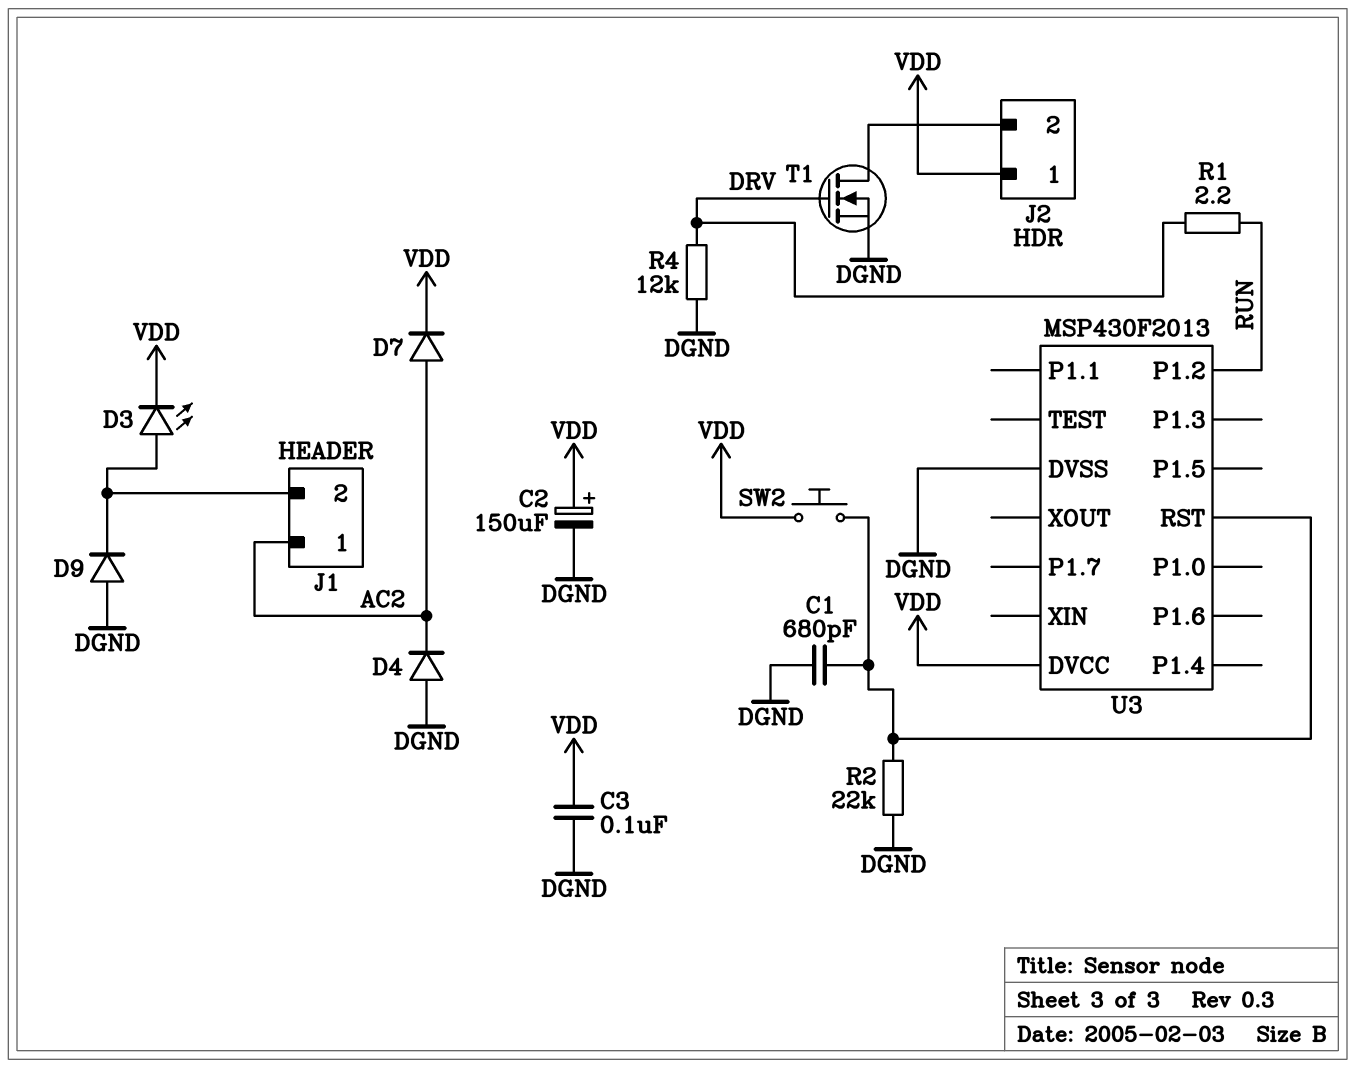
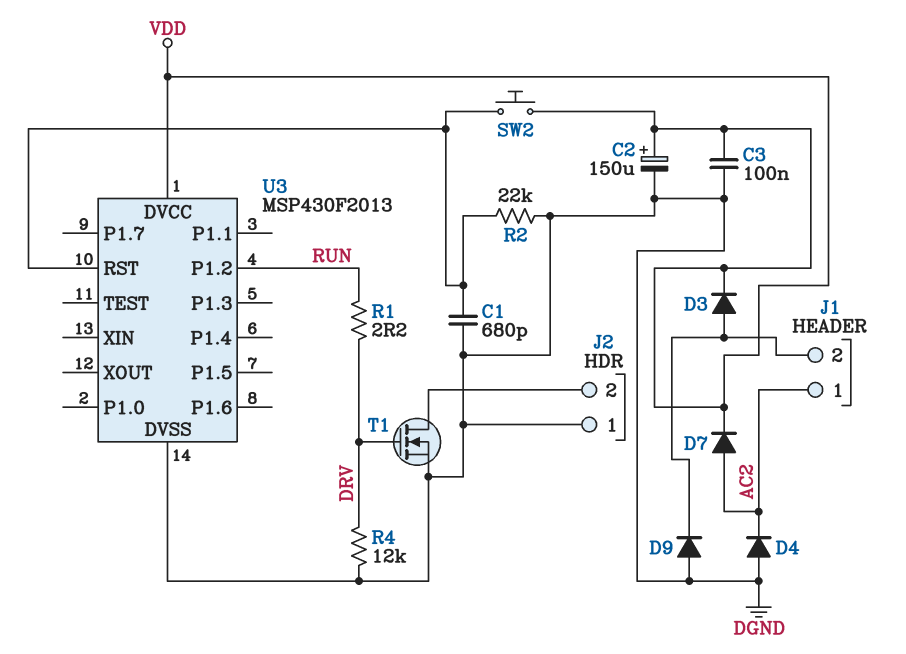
D3: LED (A J1/2, K VDD) -> diode (A J1/2, K VDD)
J2 pin 1: VDD -> DGND

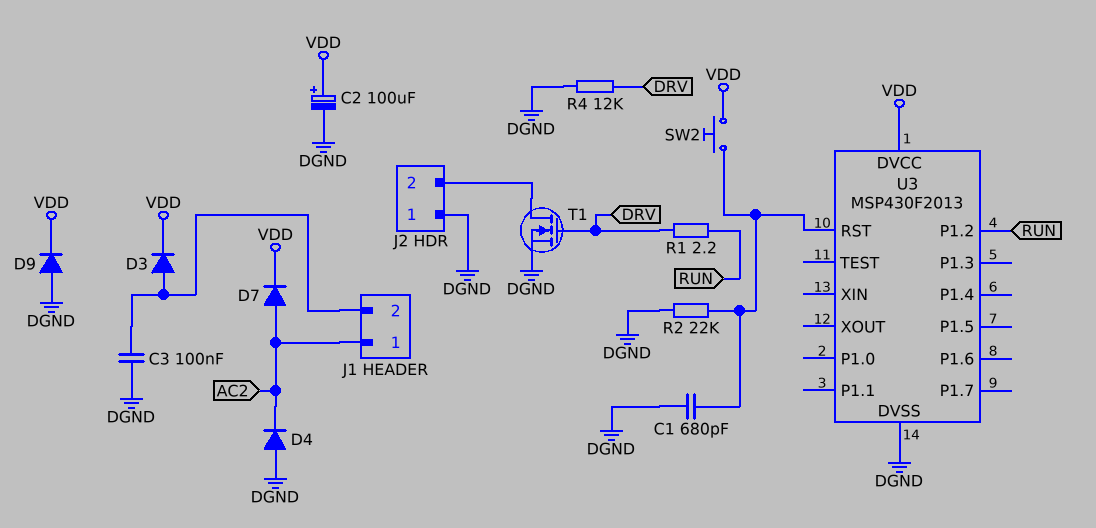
C2: 150uF (plus VDD, minus DGND) -> 100uF (plus VDD, minus DGND)
C3: 100nF (DGND, VDD) -> 100nF (DGND, J1/2)
D9: diode (A DGND, K J1/2) -> diode (A DGND, K VDD)

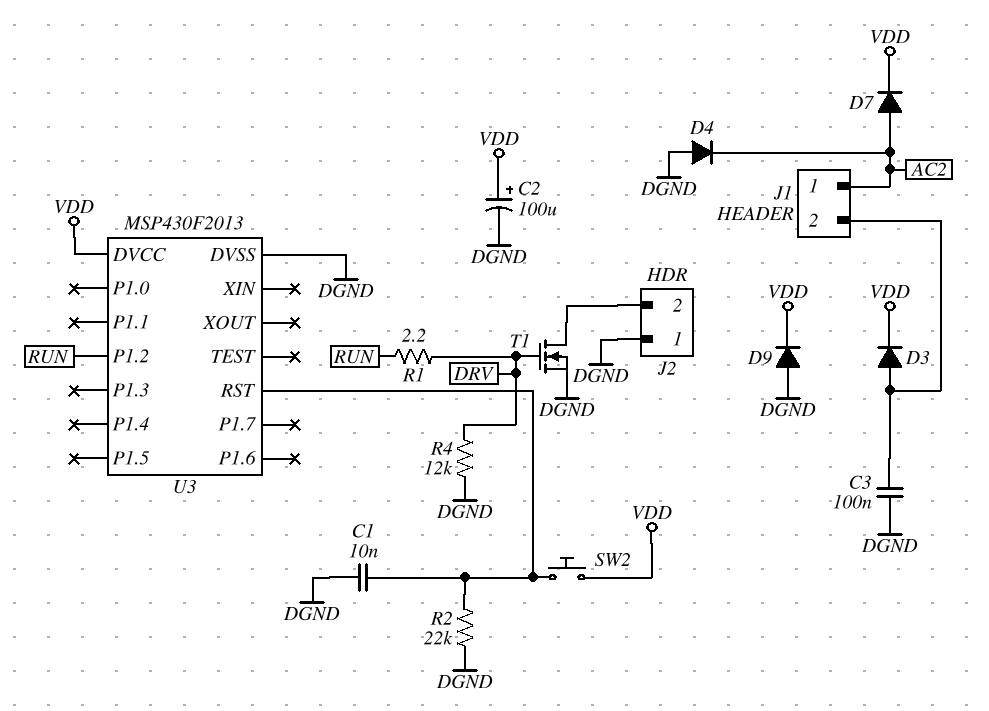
C1: 680pF (DGND, U3/RST) -> 10nF (DGND, U3/RST)

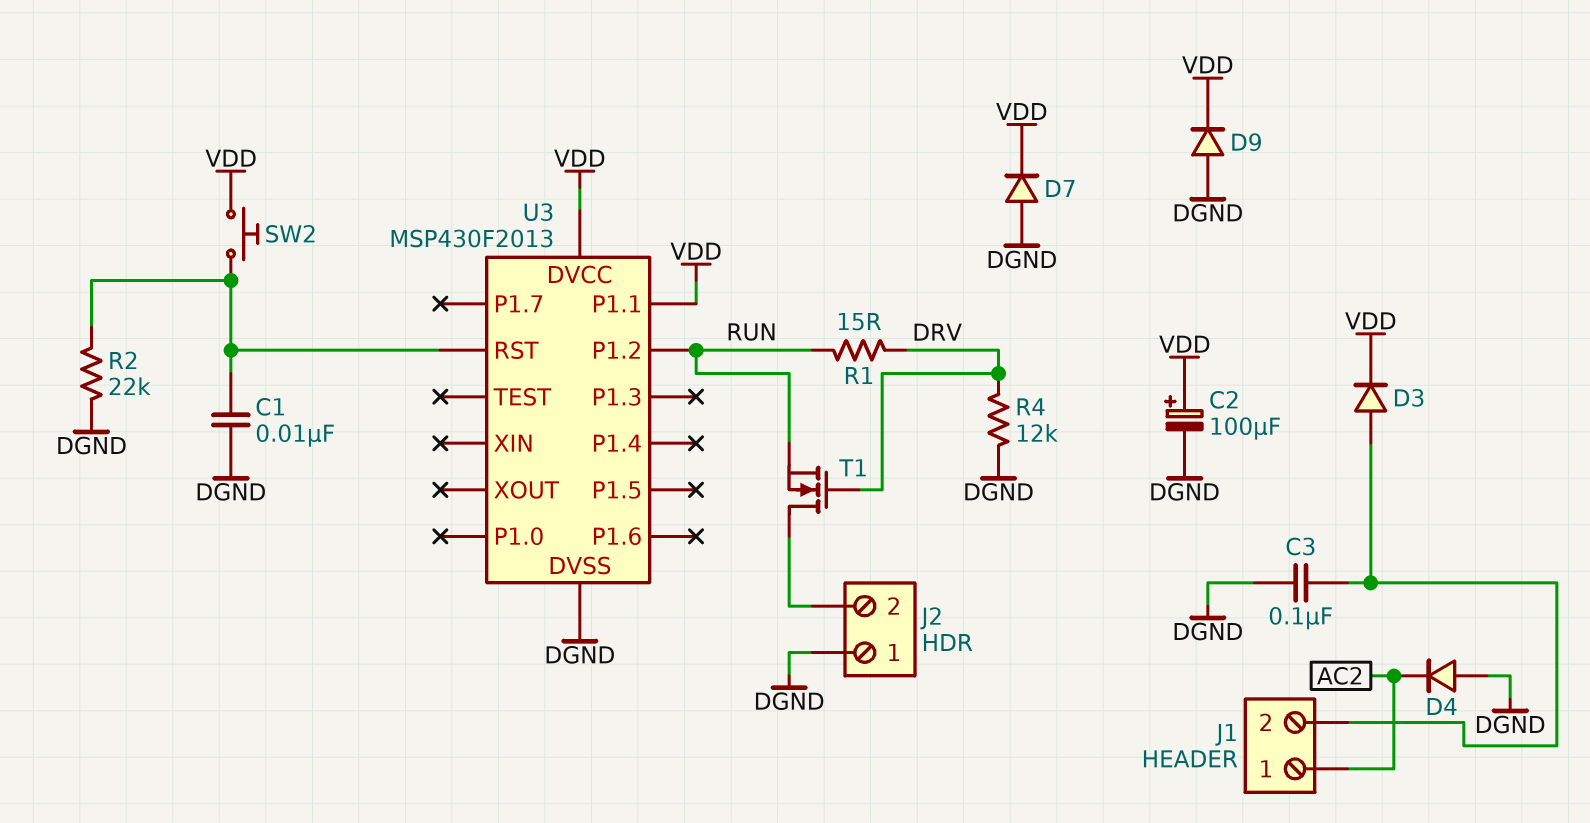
D7: diode (A AC2, K VDD) -> diode (A DGND, K VDD)
R1: 2.2 (DRV, RUN) -> 15 (DRV, RUN)
T1: NMOS (G DRV, D J2/2, S DGND) -> NMOS (G DRV, D J2/2, S RUN)
U3 pin P1.1: none -> VDD

